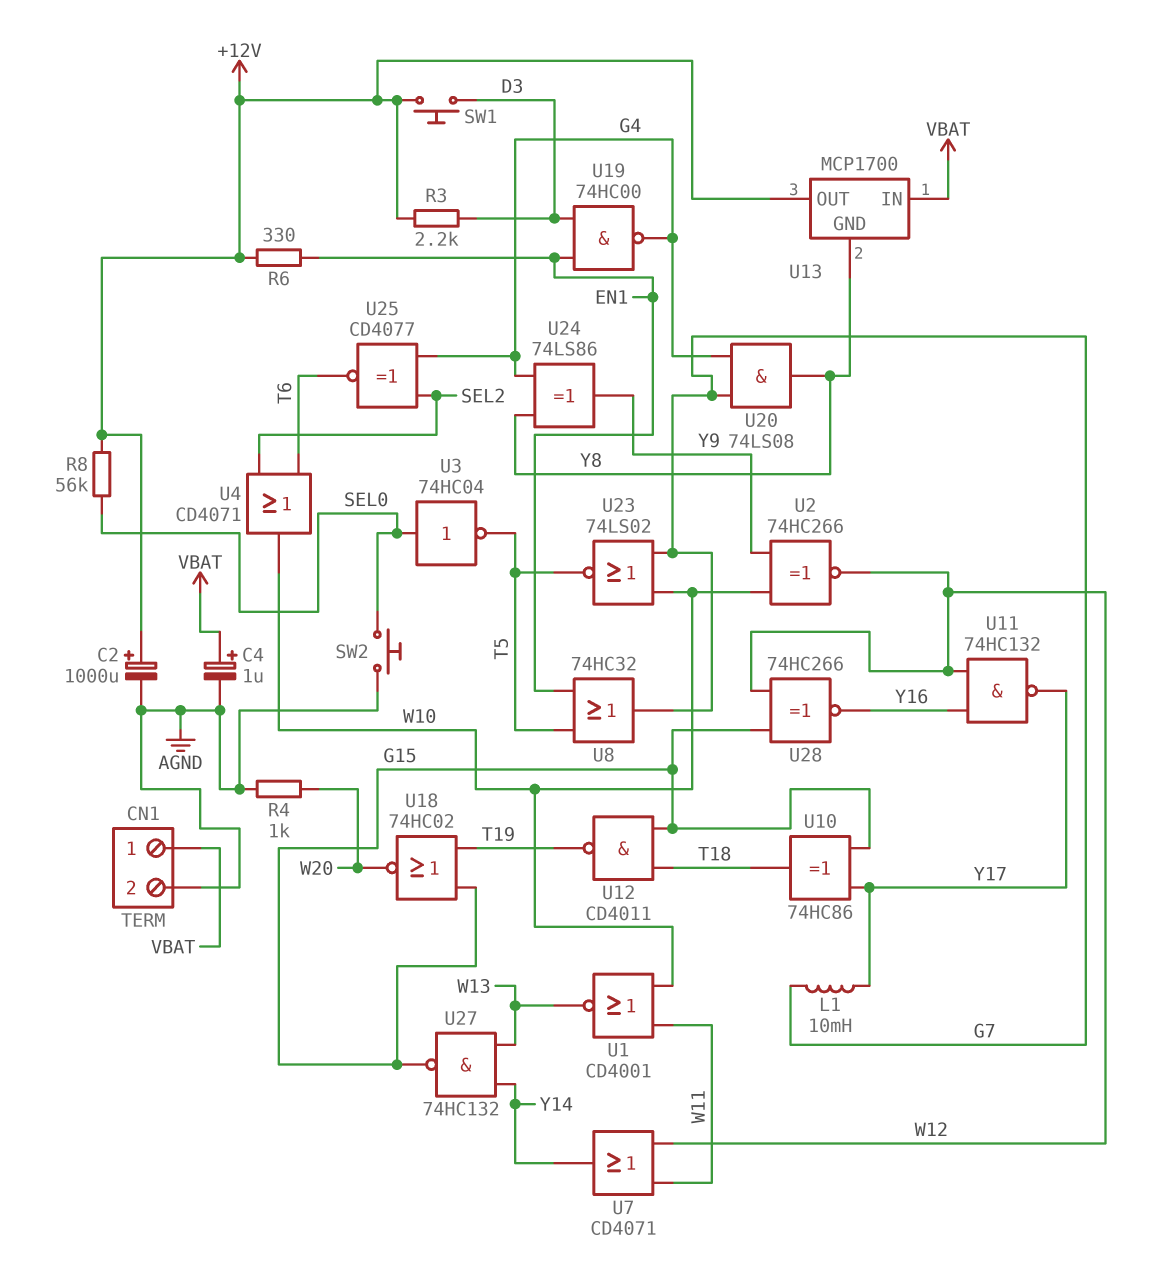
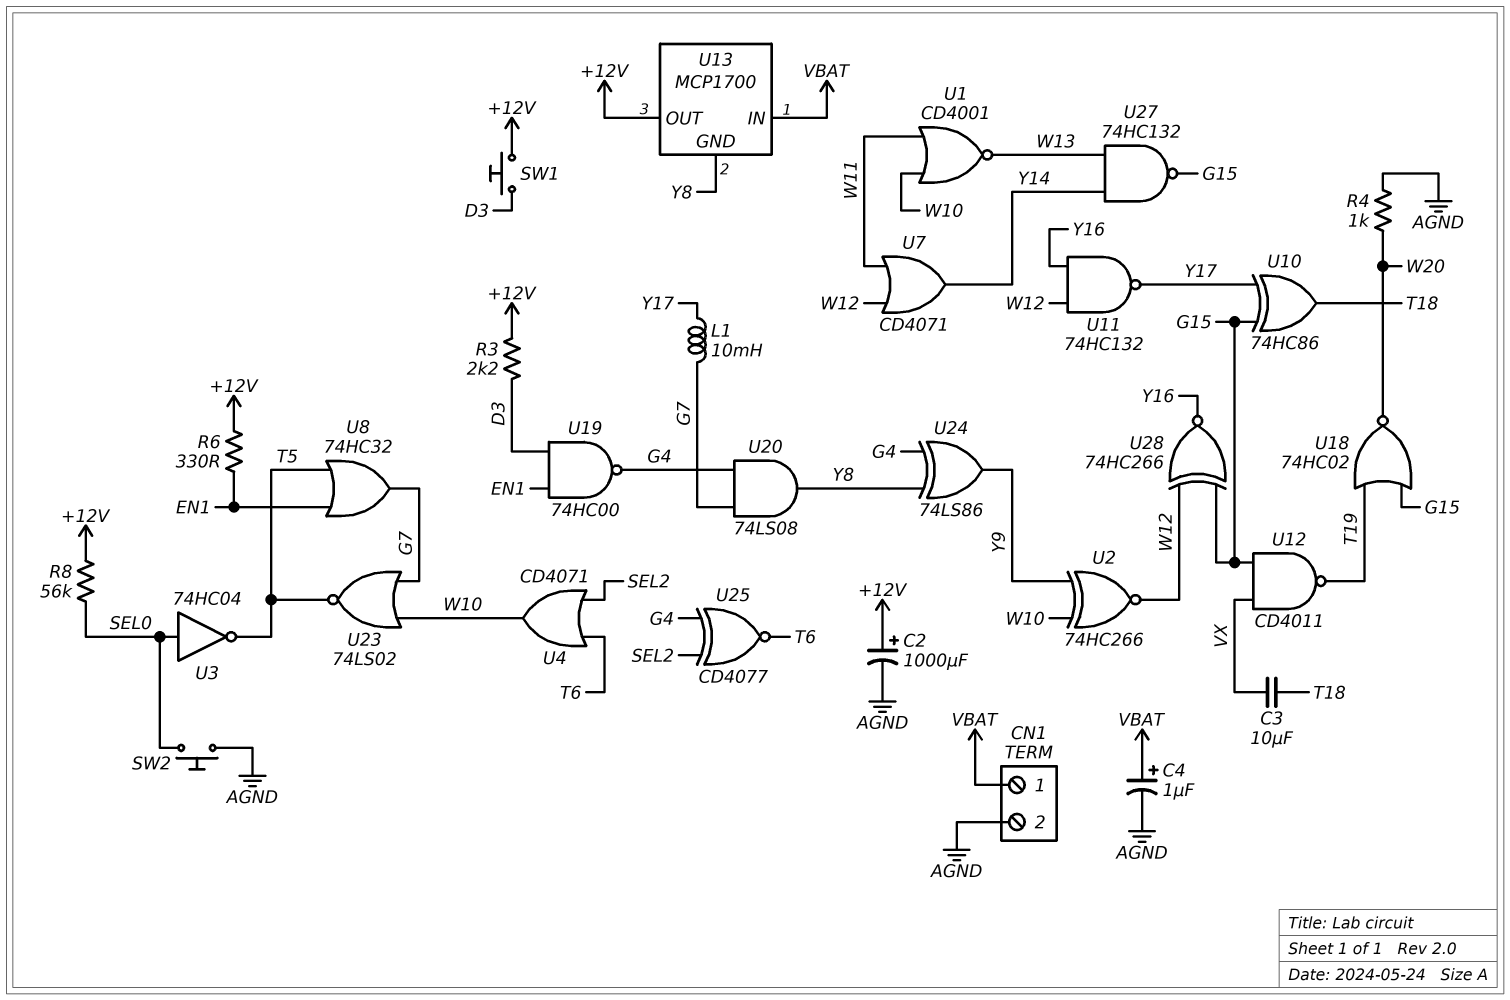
C3: none -> 10uF (T18, VX)
U12: NAND CD4011 (in G15, in T18, out T19) -> NAND CD4011 (in G15, in VX, out T19)

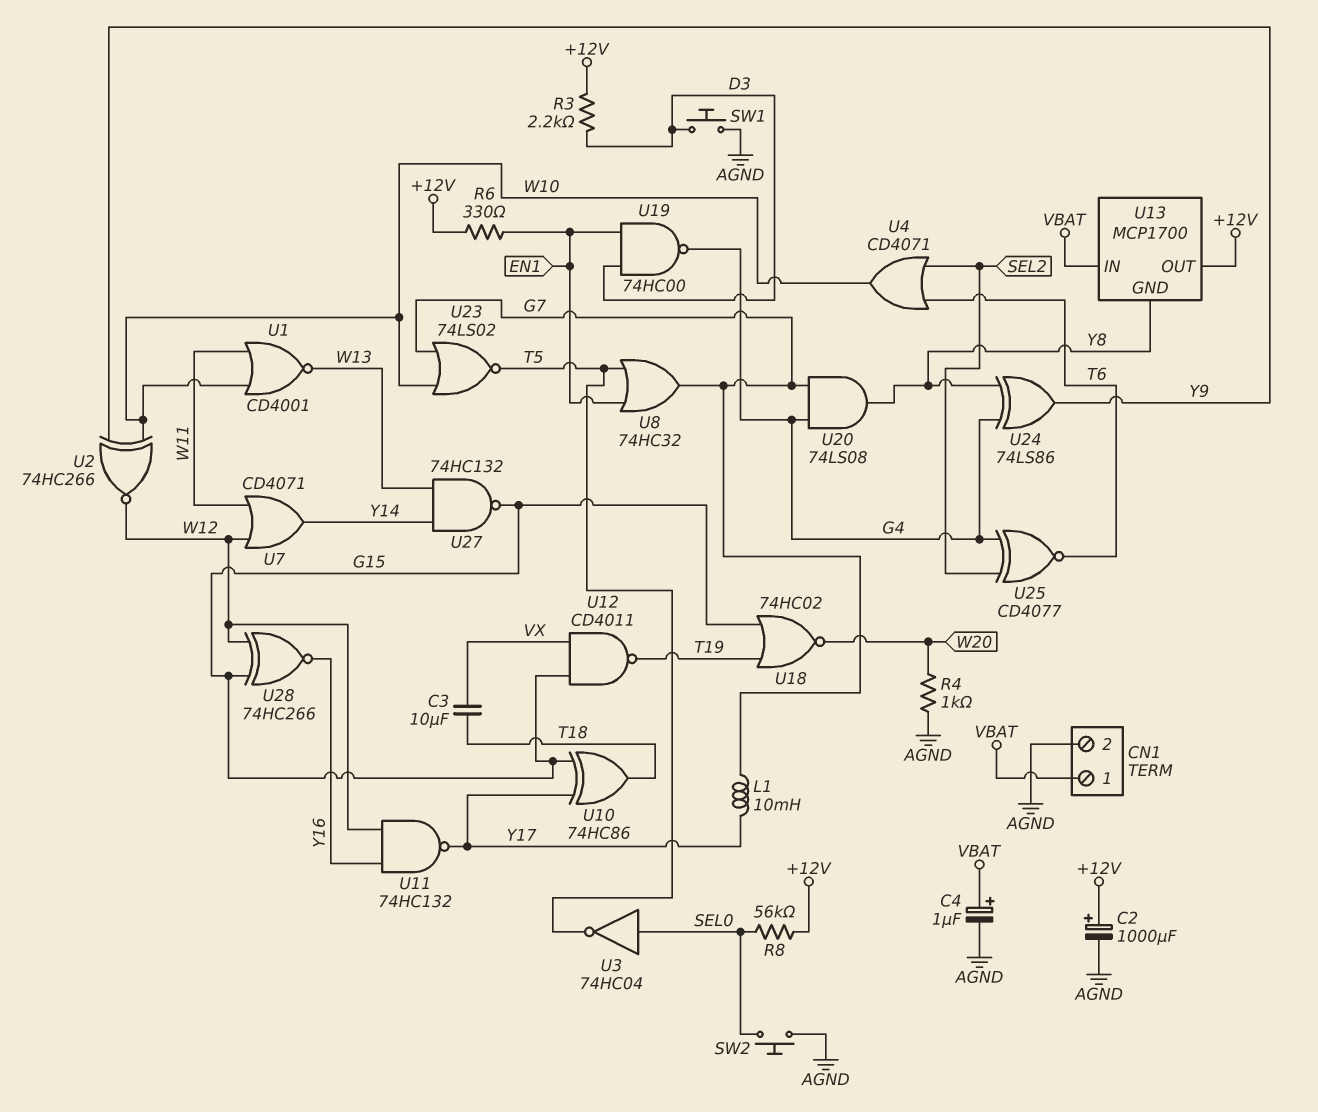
SW1: button (+12V, D3) -> button (AGND, D3)

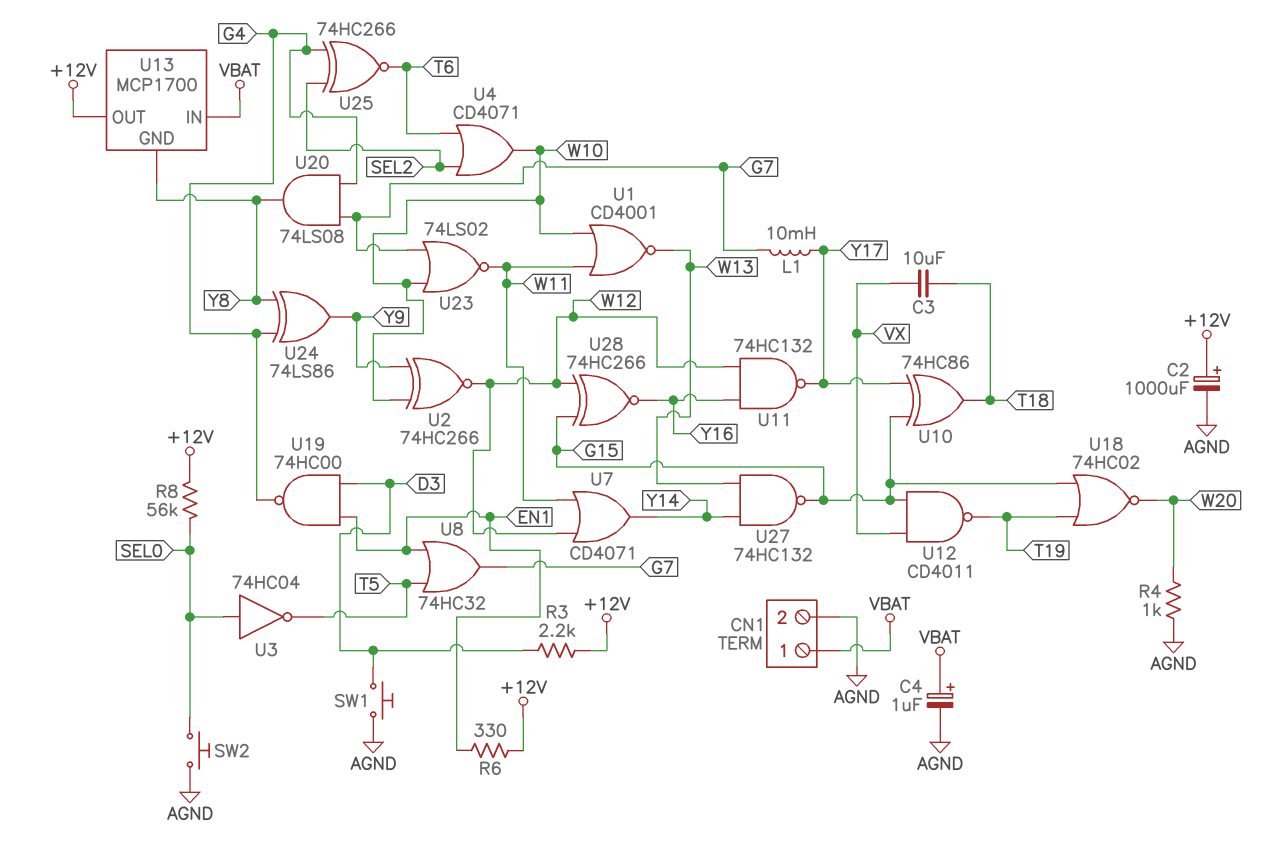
U23: NOR 74LS02 (in G7, in W10, out T5) -> NOR 74LS02 (in G7, in W10, out W11)
U25: XNOR CD4077 (in G4, in SEL2, out T6) -> XNOR 74HC266 (in G4, in SEL2, out T6)

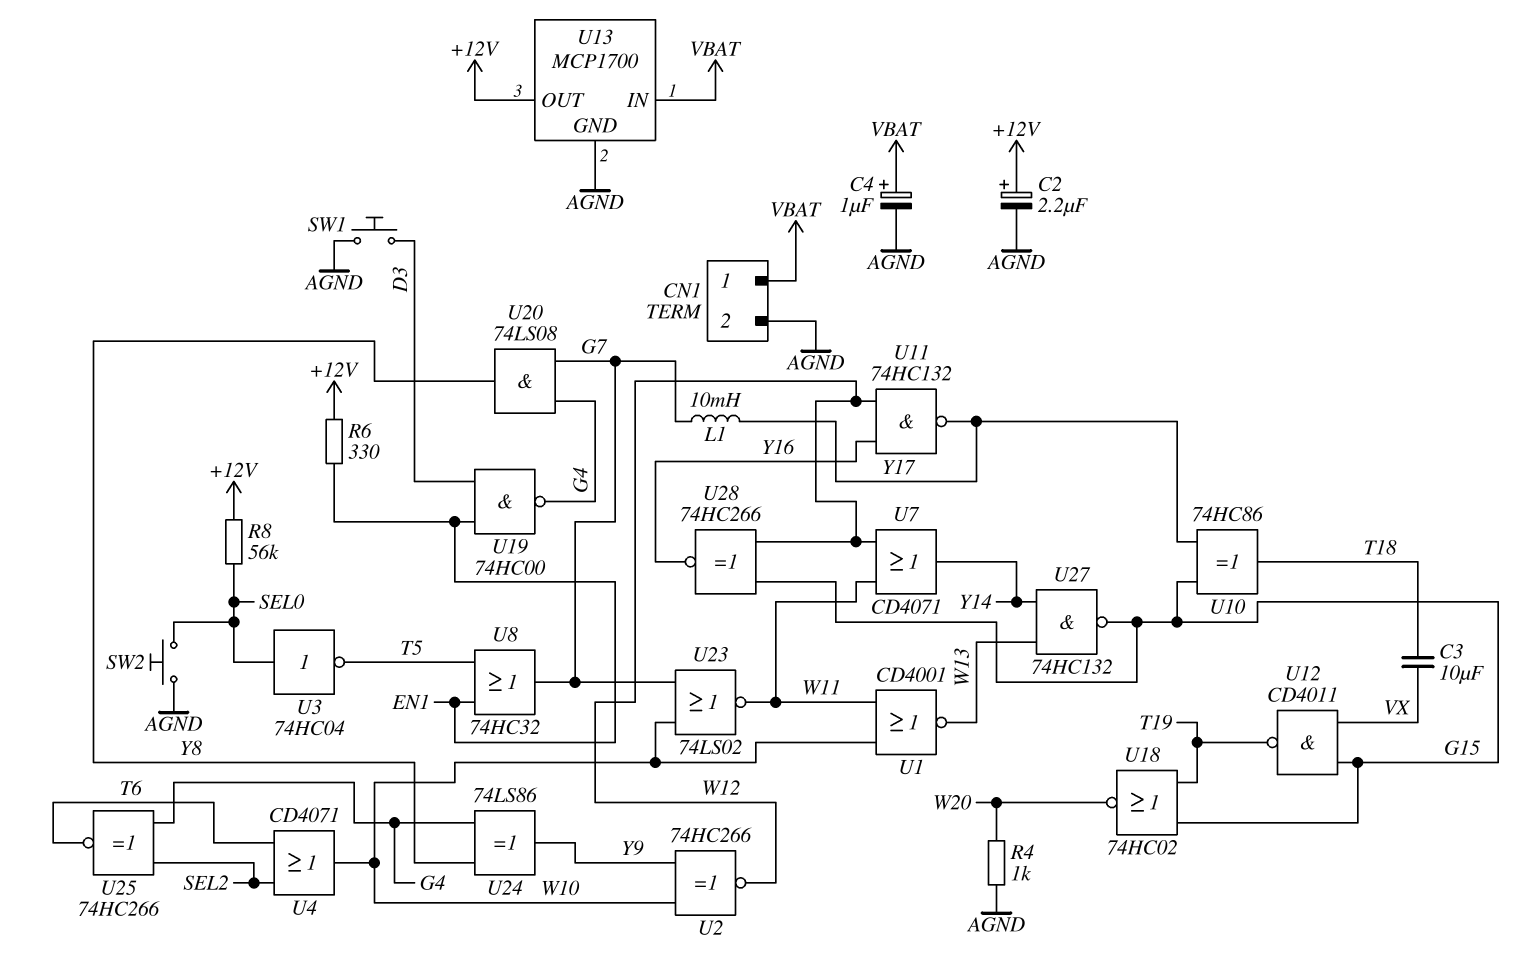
C2: 1000uF (plus +12V, minus AGND) -> 2.2uF (plus +12V, minus AGND)
R3: 2.2k (+12V, D3) -> none
U13 pin GND: Y8 -> AGND

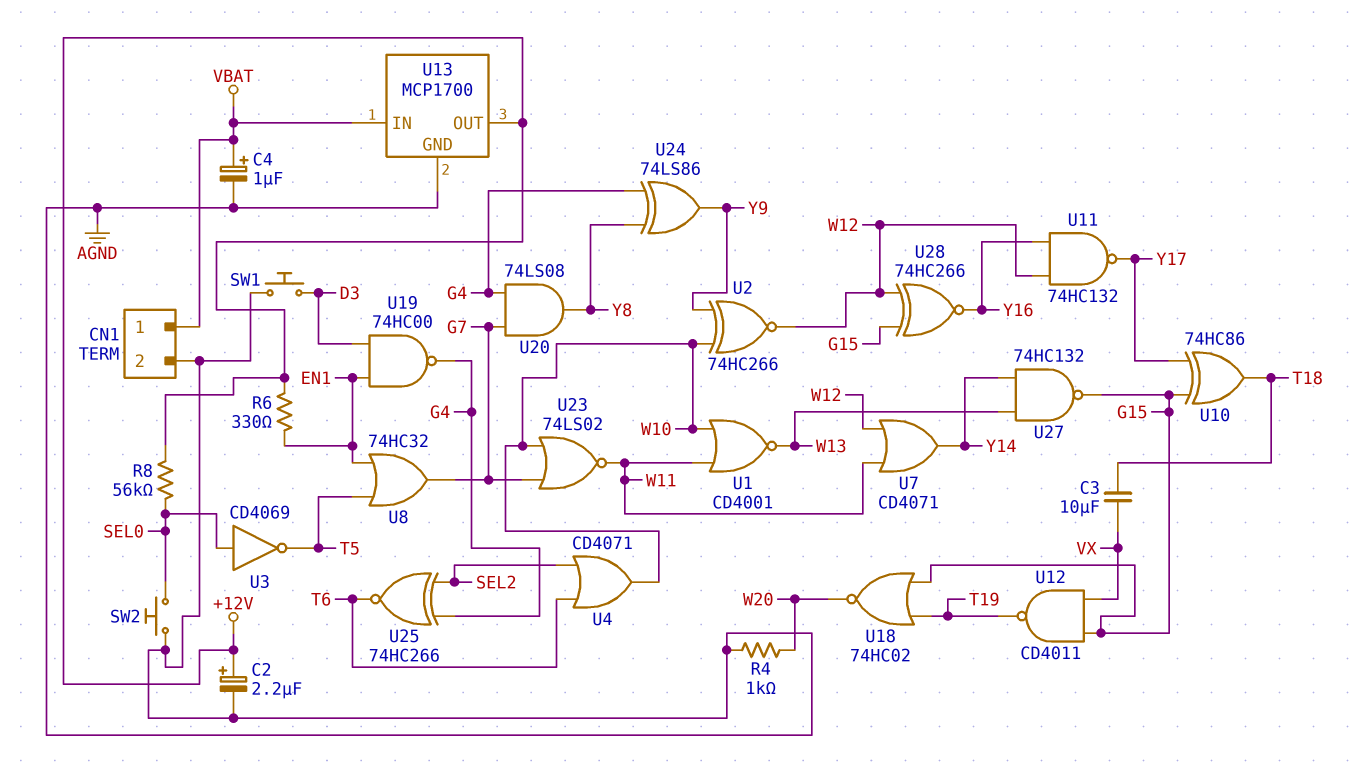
L1: 10mH (G7, Y17) -> none
U3: NOT 74HC04 (in SEL0, out T5) -> NOT CD4069 (in SEL0, out T5)

